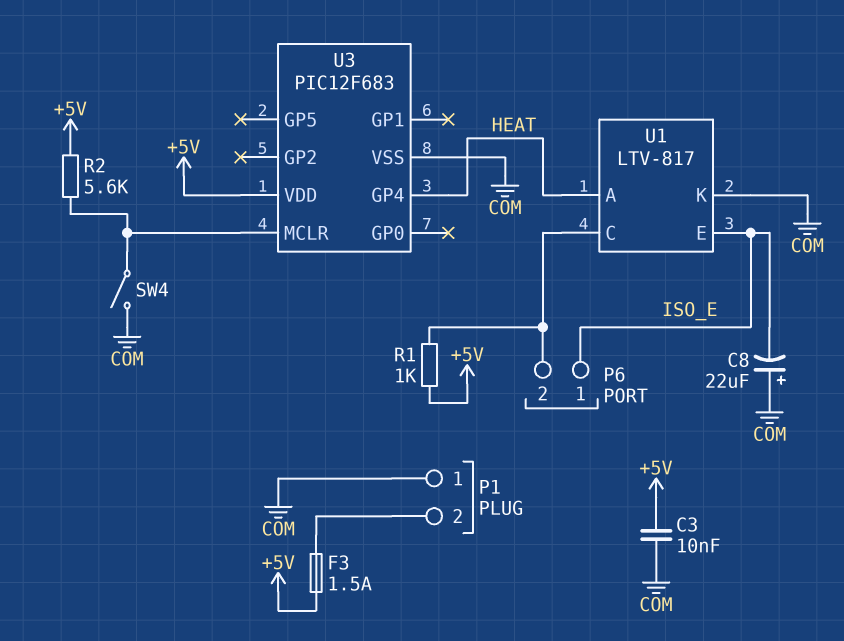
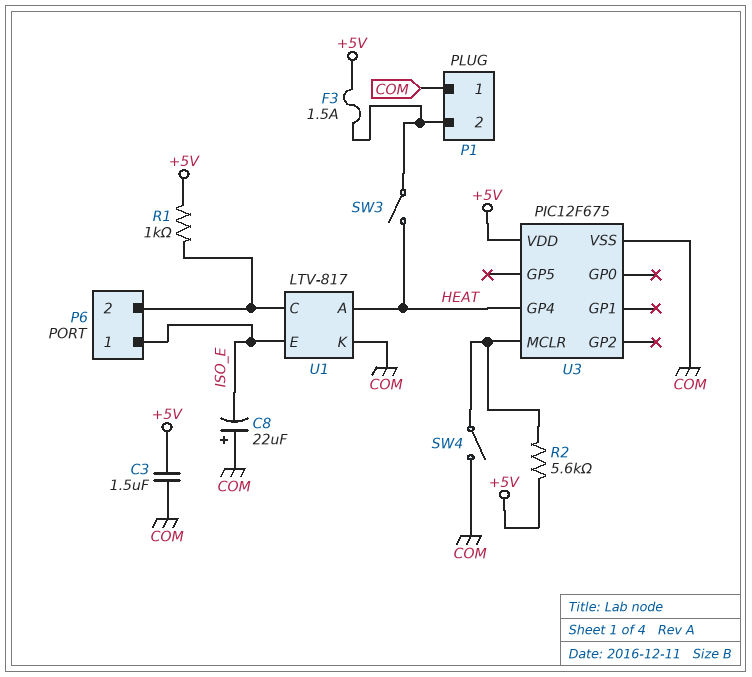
C3: 10nF (+5V, COM) -> 1.5uF (+5V, COM)
SW3: none -> switch (HEAT, P1/2)
U3: PIC12F683 -> PIC12F675

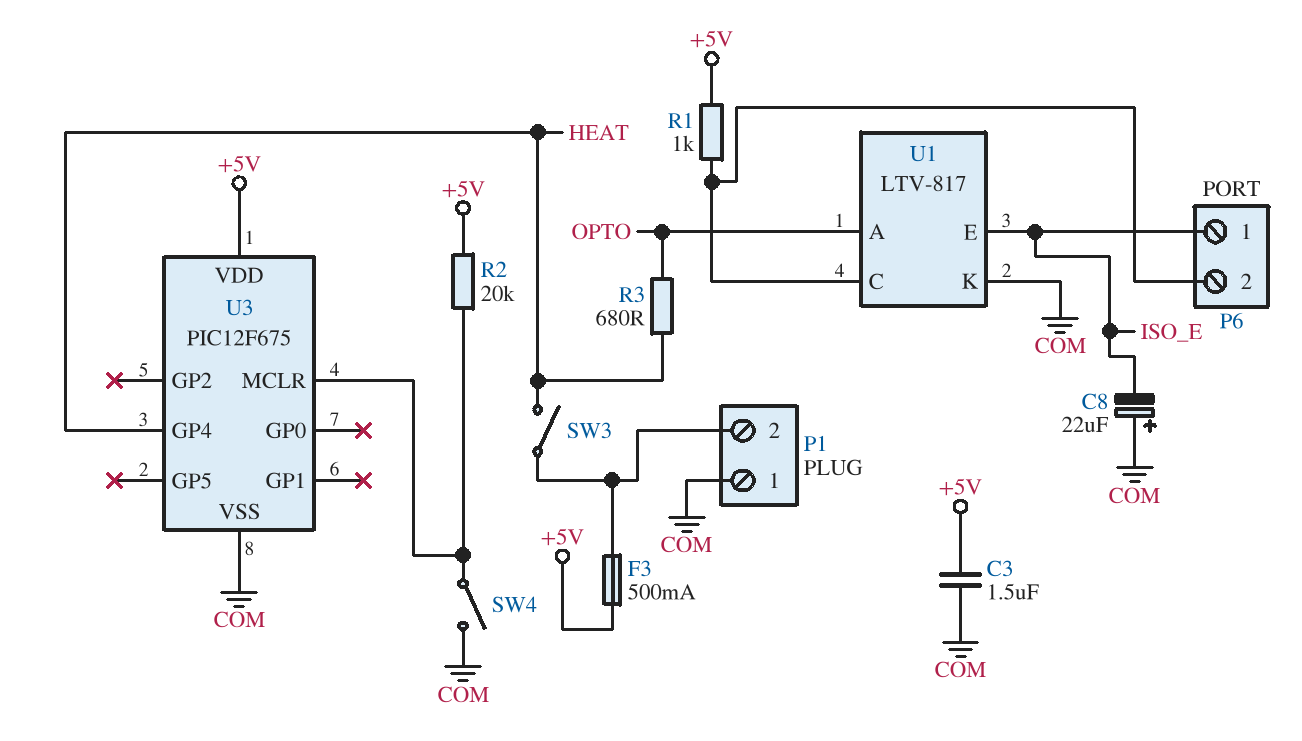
F3: 1.5A (+5V, P1/2) -> 500mA (+5V, P1/2)
R2: 5.6k (+5V, U3/MCLR) -> 20k (+5V, U3/MCLR)
R3: none -> 680 (HEAT, OPTO)
U1 pin A: HEAT -> OPTO

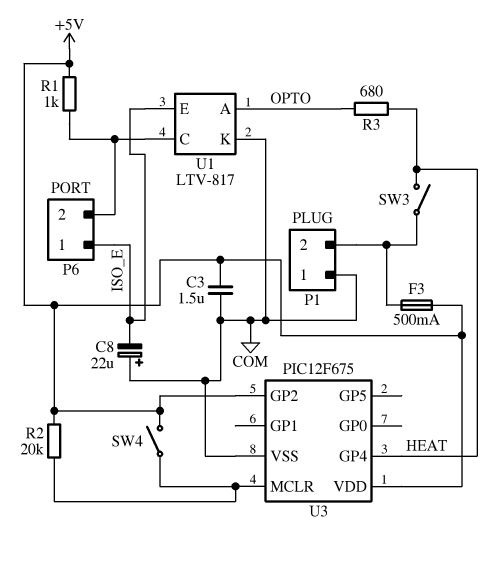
SW4: switch (COM, U3/MCLR) -> switch (+5V, U3/MCLR)
U3 pin GP2: none -> +5V

